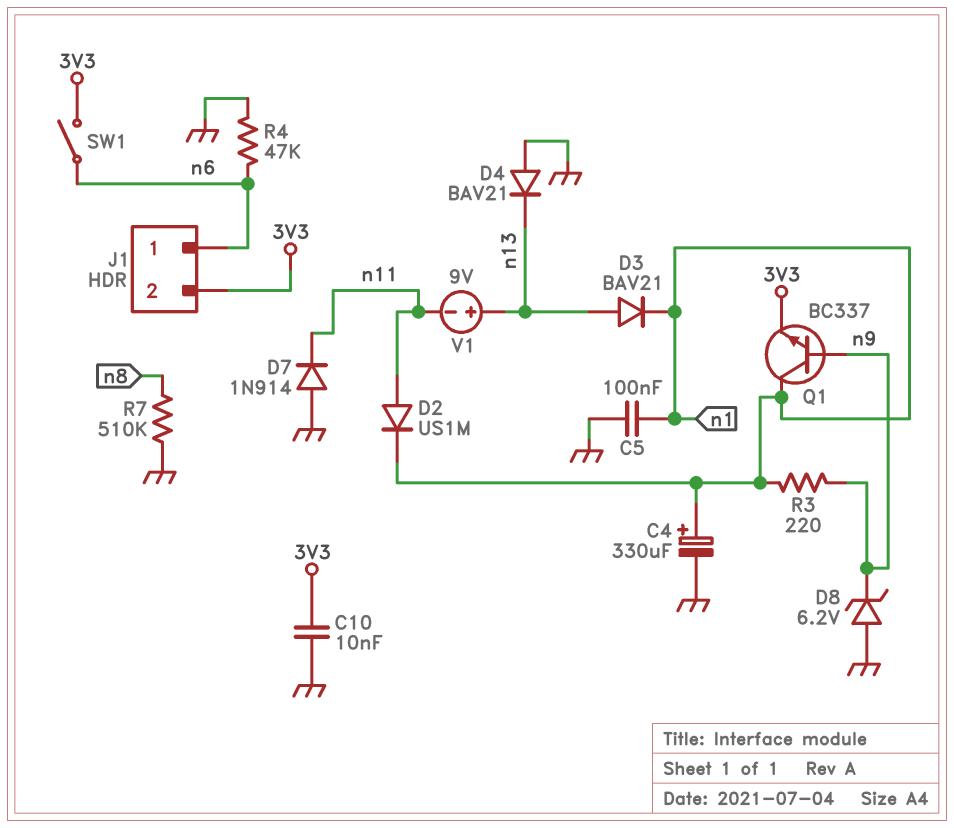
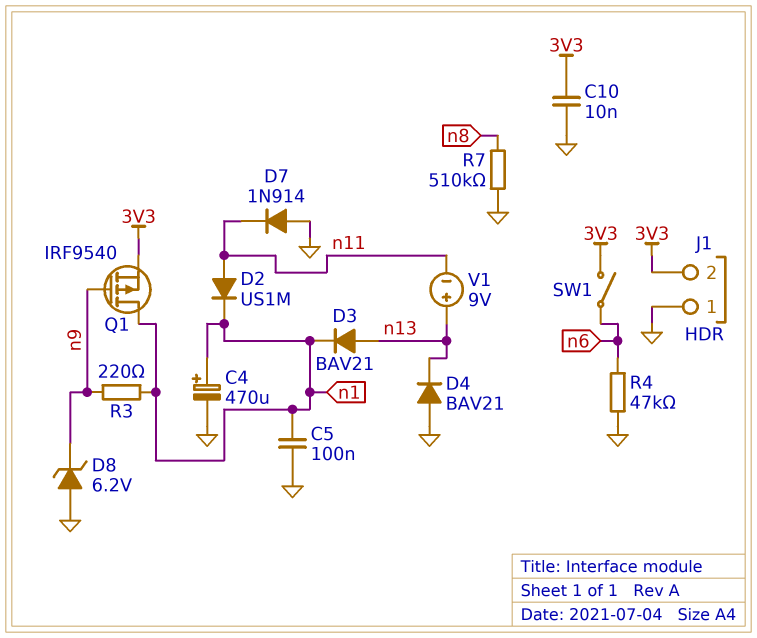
C4: 330uF (plus n1, minus GND) -> 470uF (plus n1, minus GND)
J1 pin 1: n6 -> GND
Q1: NPN BC337 (B n9, C n1, E 3V3) -> PMOS IRF9540 (G n9, D n1, S 3V3)

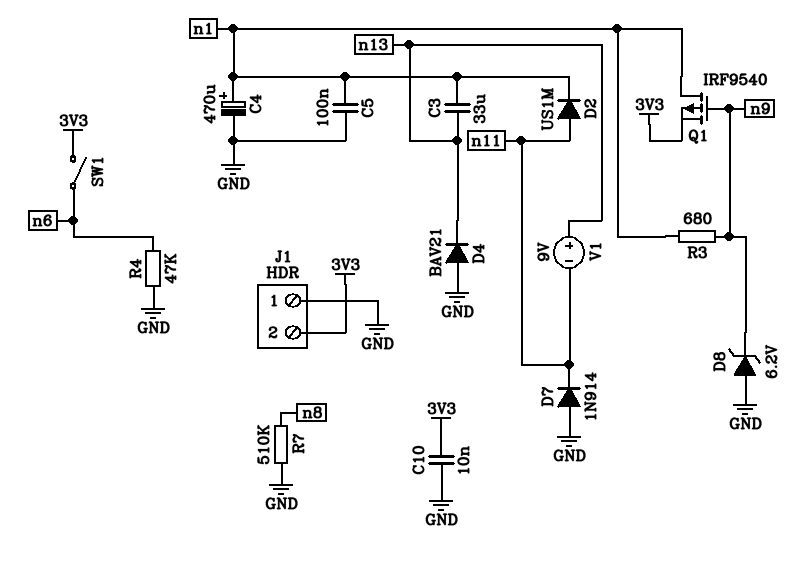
C3: none -> 33uF (n1, n13)
D3: diode BAV21 (A n13, K n1) -> none
R3: 220 (n1, n9) -> 680 (n1, n9)

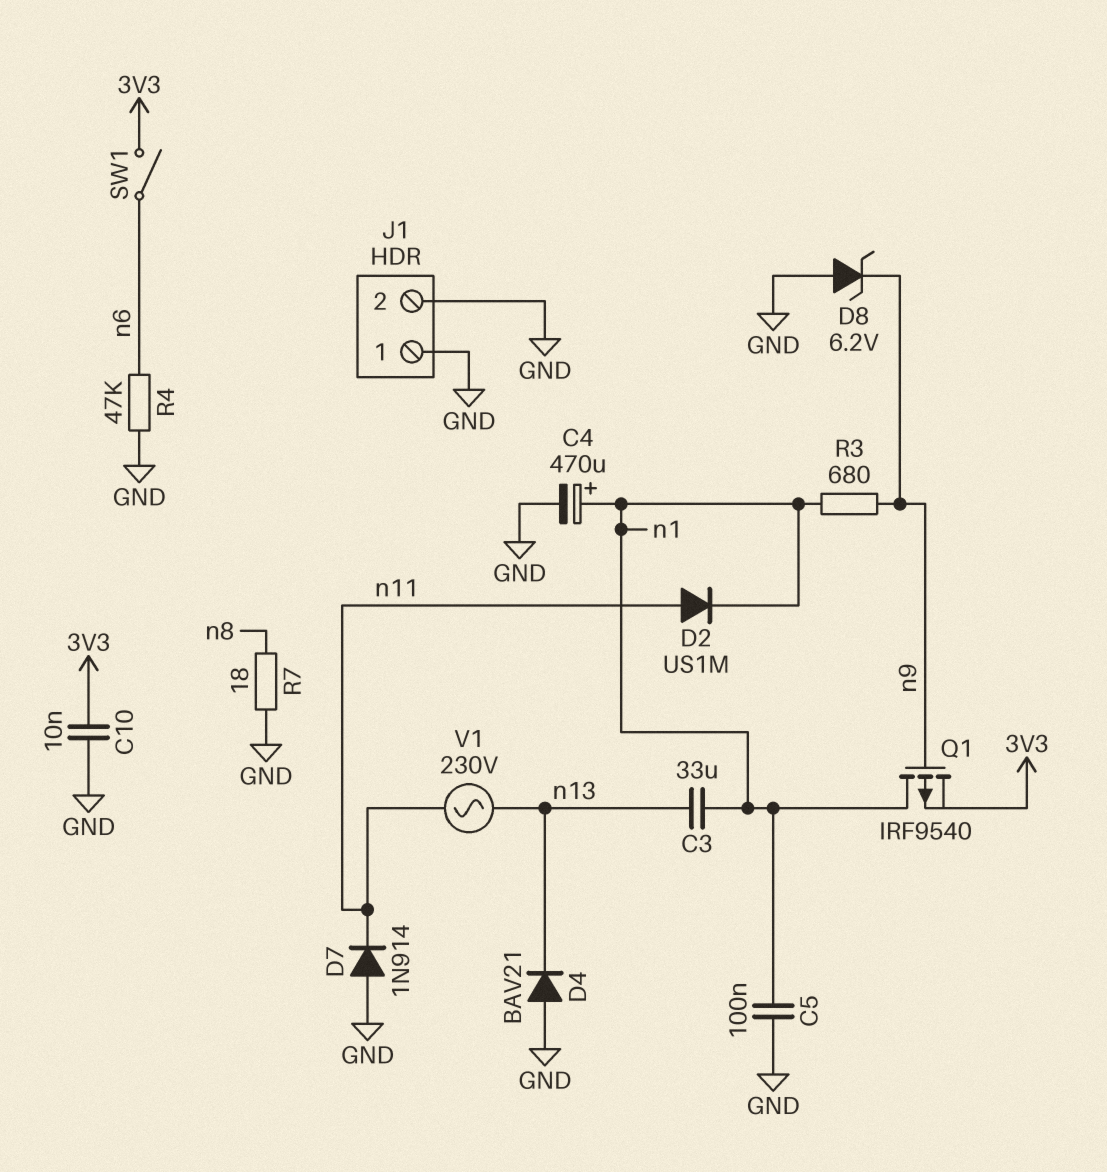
J1 pin 2: 3V3 -> GND
R7: 510k (GND, n8) -> 18 (GND, n8)
V1: 9V (plus n13, minus n11) -> AC 230V (n11, n13)

